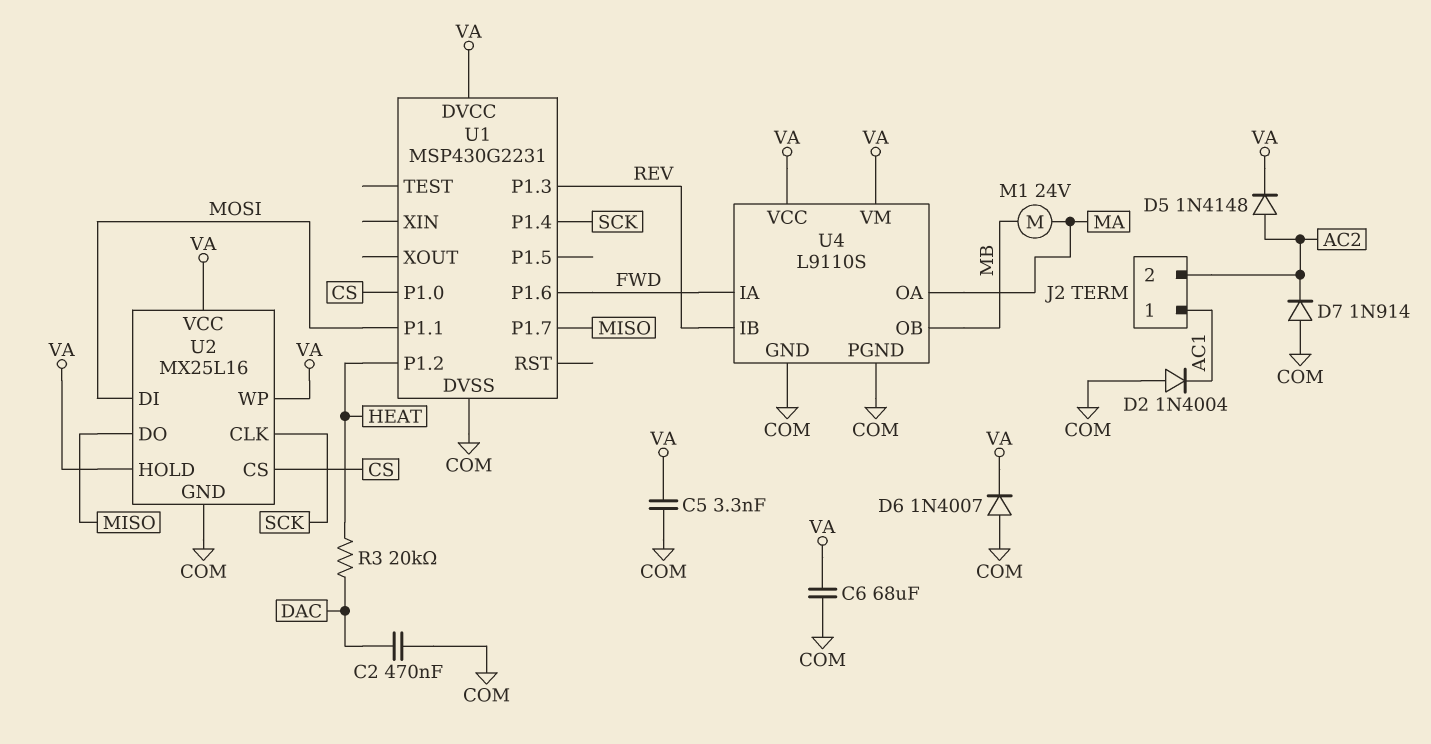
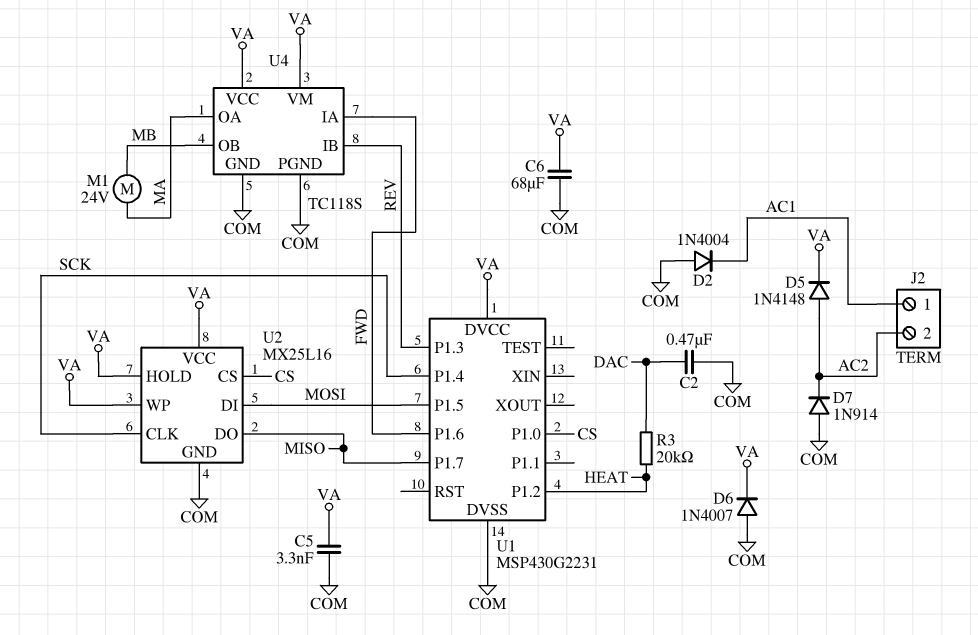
U1 pin P1.1: MOSI -> none
U1 pin P1.5: none -> MOSI
U4: L9110S -> TC118S

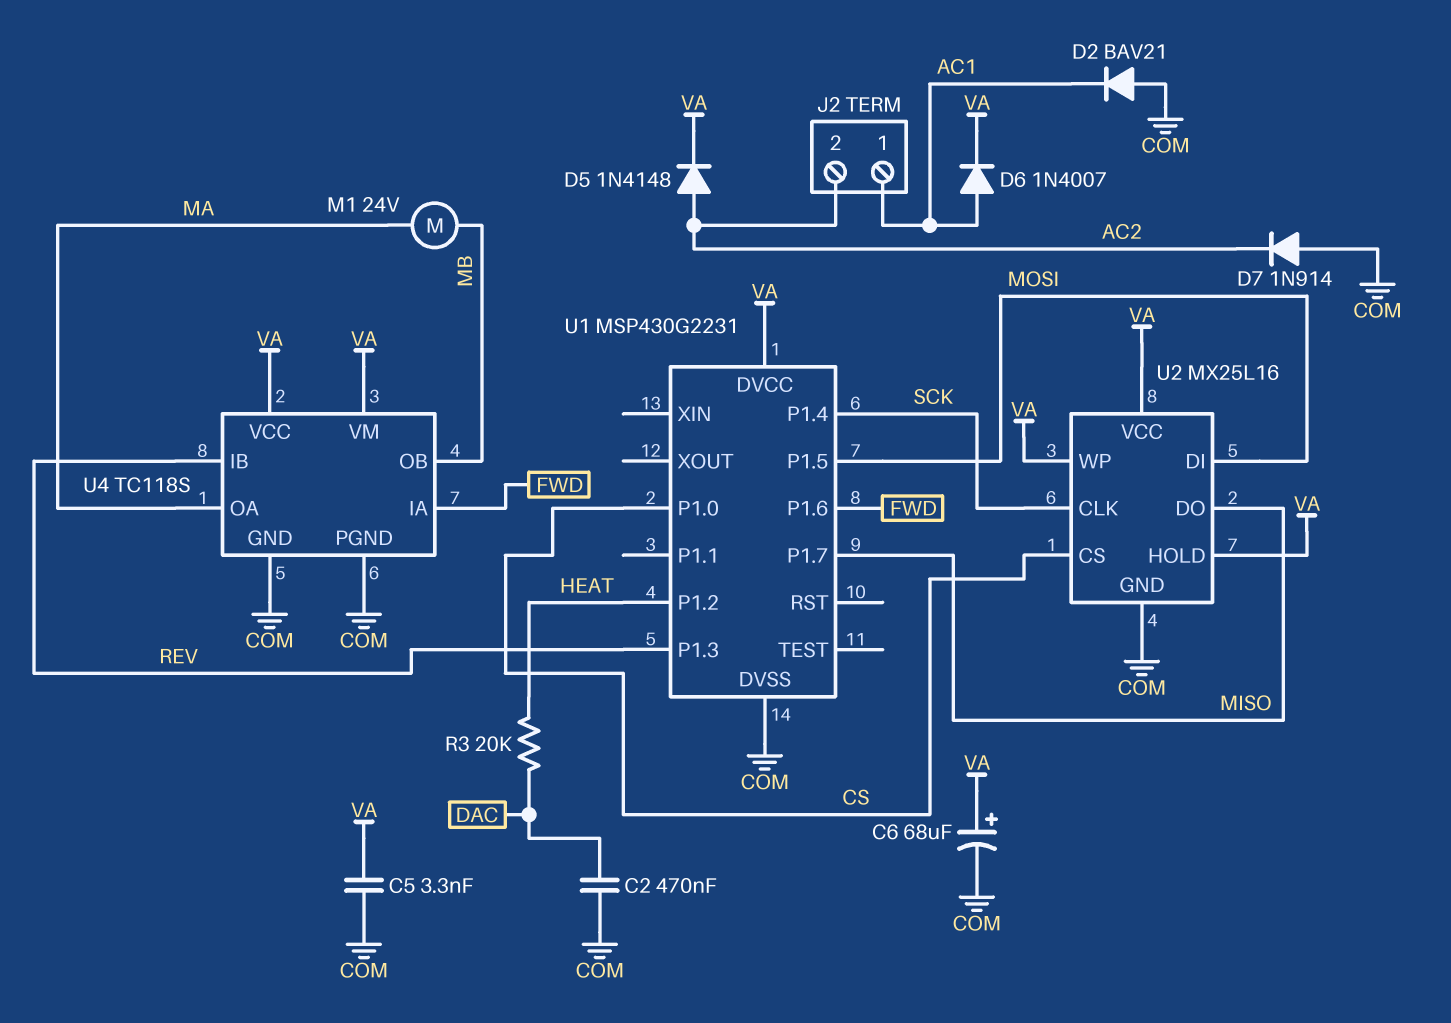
C6: 68uF (COM, VA) -> 68uF (plus VA, minus COM)
D2: diode 1N4004 (A COM, K AC1) -> diode BAV21 (A COM, K AC1)
D6: diode 1N4007 (A COM, K VA) -> diode 1N4007 (A AC1, K VA)

